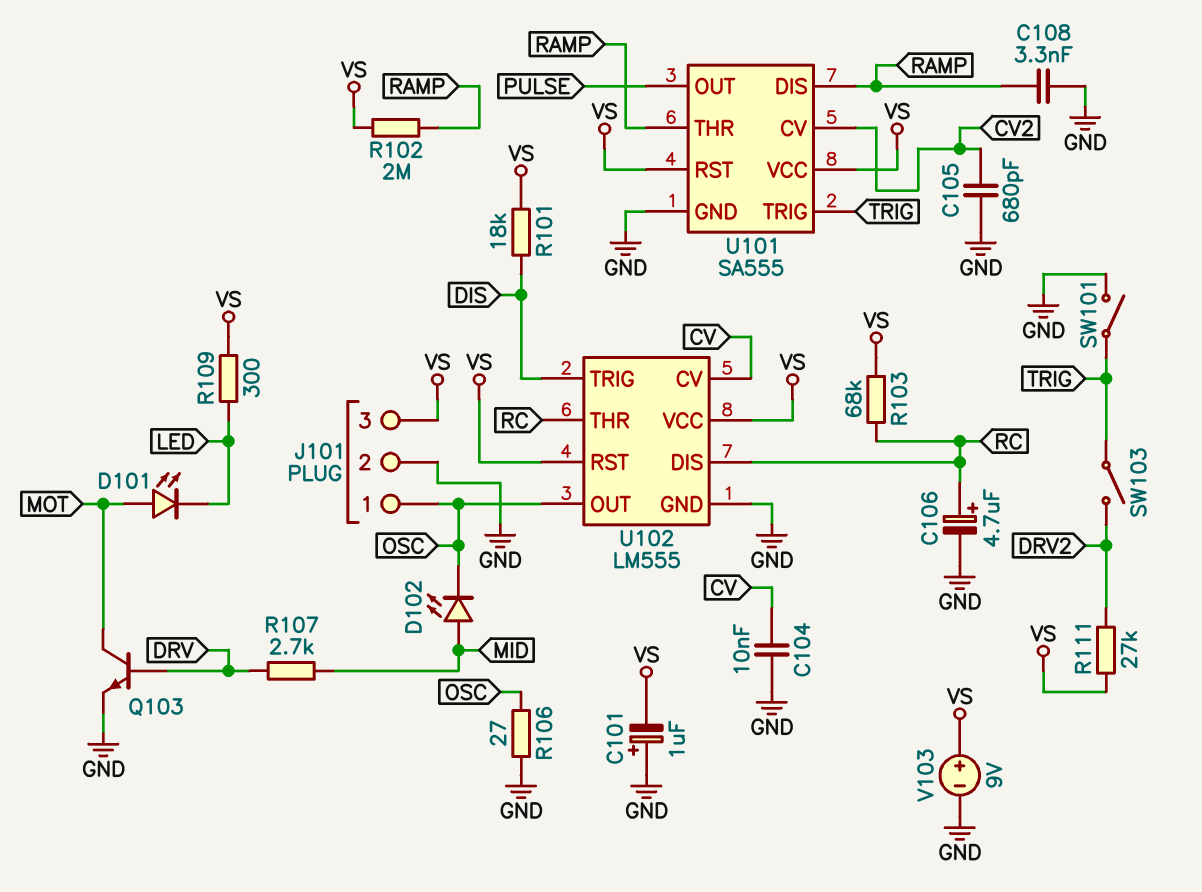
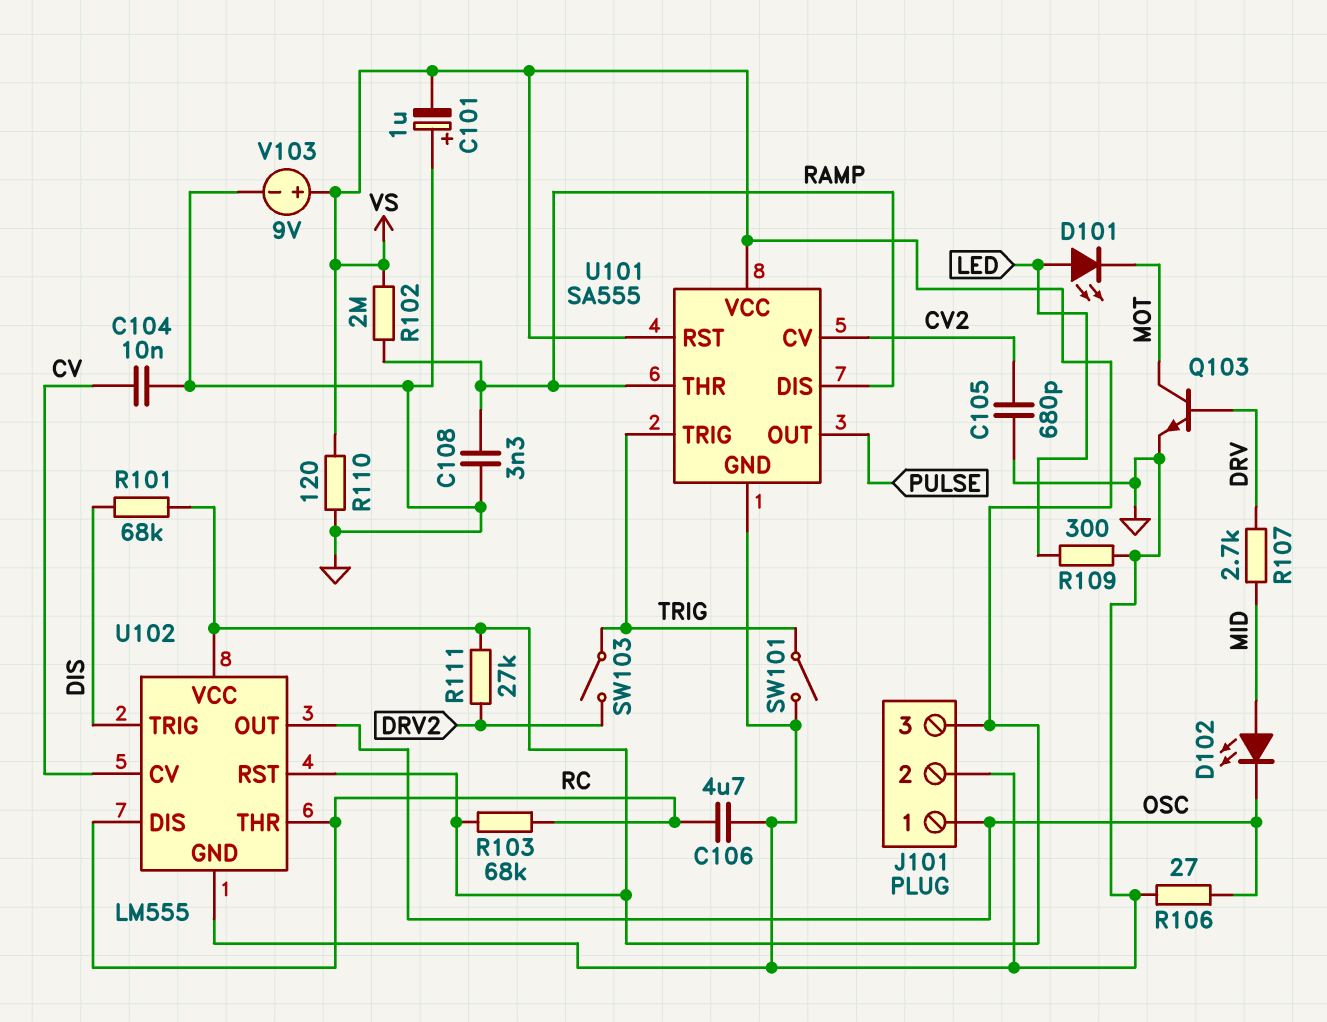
C106: 4.7uF (plus RC, minus GND) -> 4.7uF (GND, RC)
D101: LED (A MOT, K LED) -> LED (A LED, K MOT)
R101: 18k (DIS, VS) -> 68k (DIS, VS)
R109: 300 (LED, VS) -> 300 (GND, LED)
R110: none -> 120 (GND, VS)

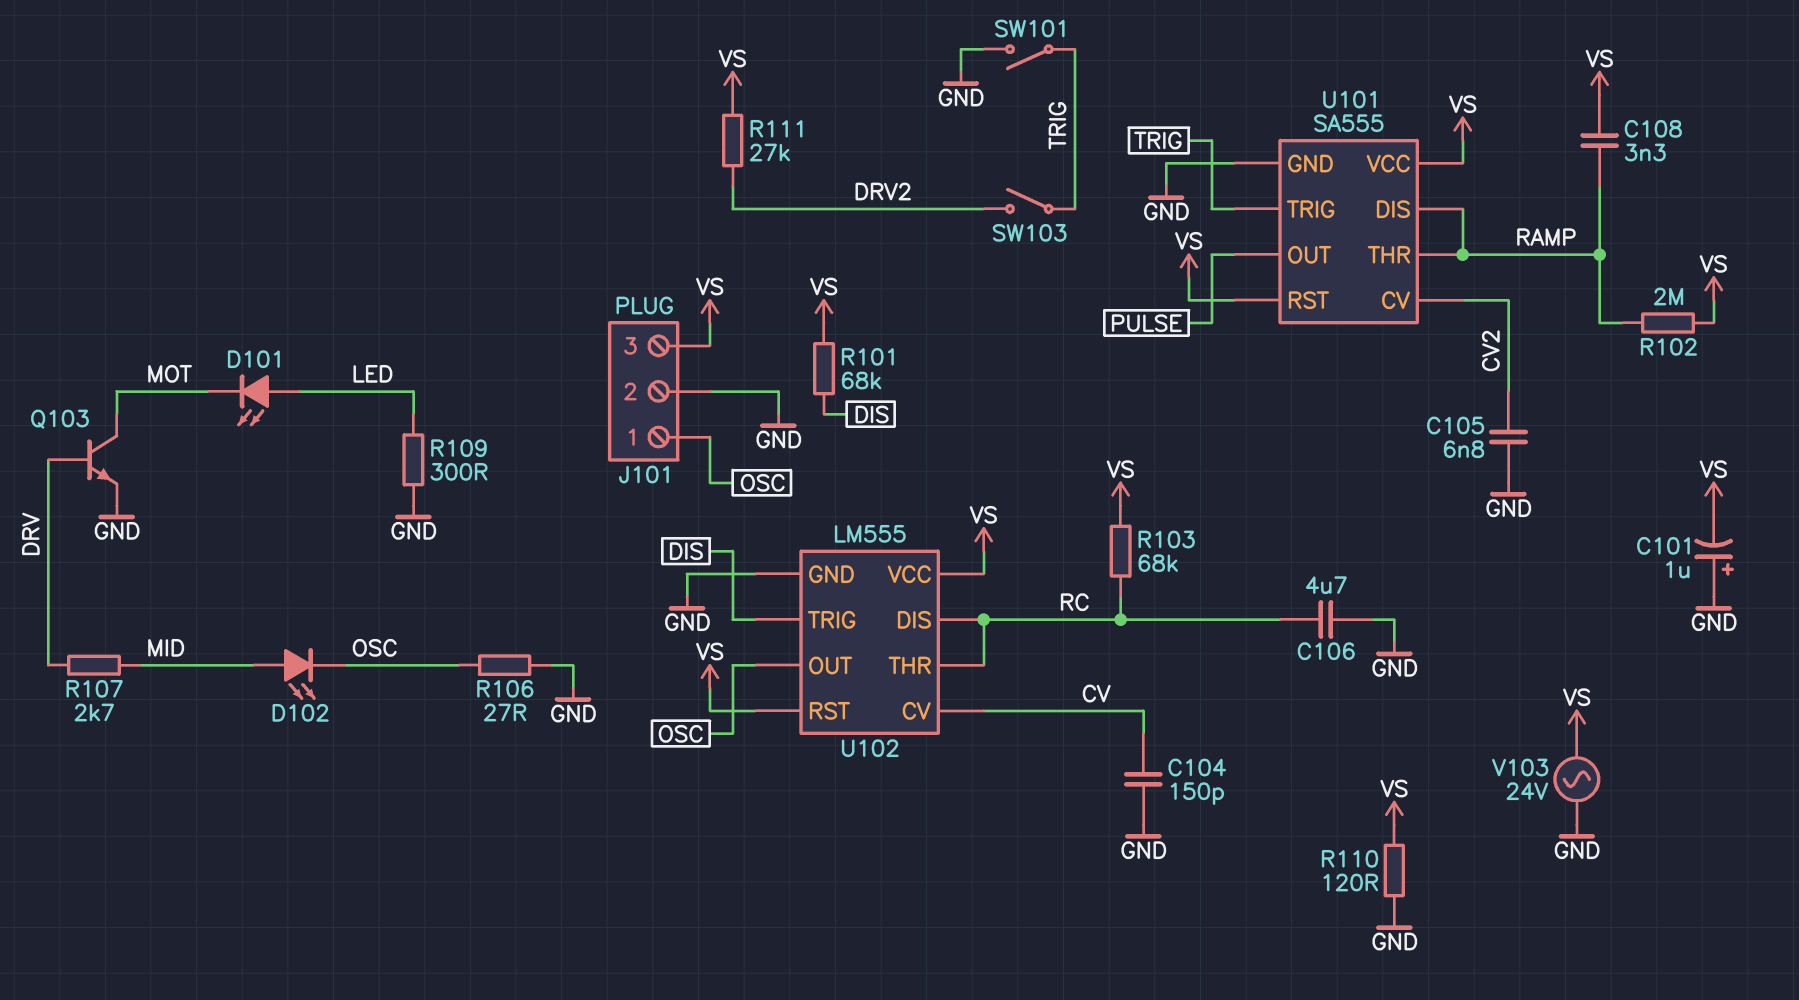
C104: 10nF (CV, GND) -> 150pF (CV, GND)
C105: 680pF (CV2, GND) -> 6.8nF (CV2, GND)
C108: 3.3nF (GND, RAMP) -> 3.3nF (RAMP, VS)
V103: 9V (plus VS, minus GND) -> AC 24V (GND, VS)

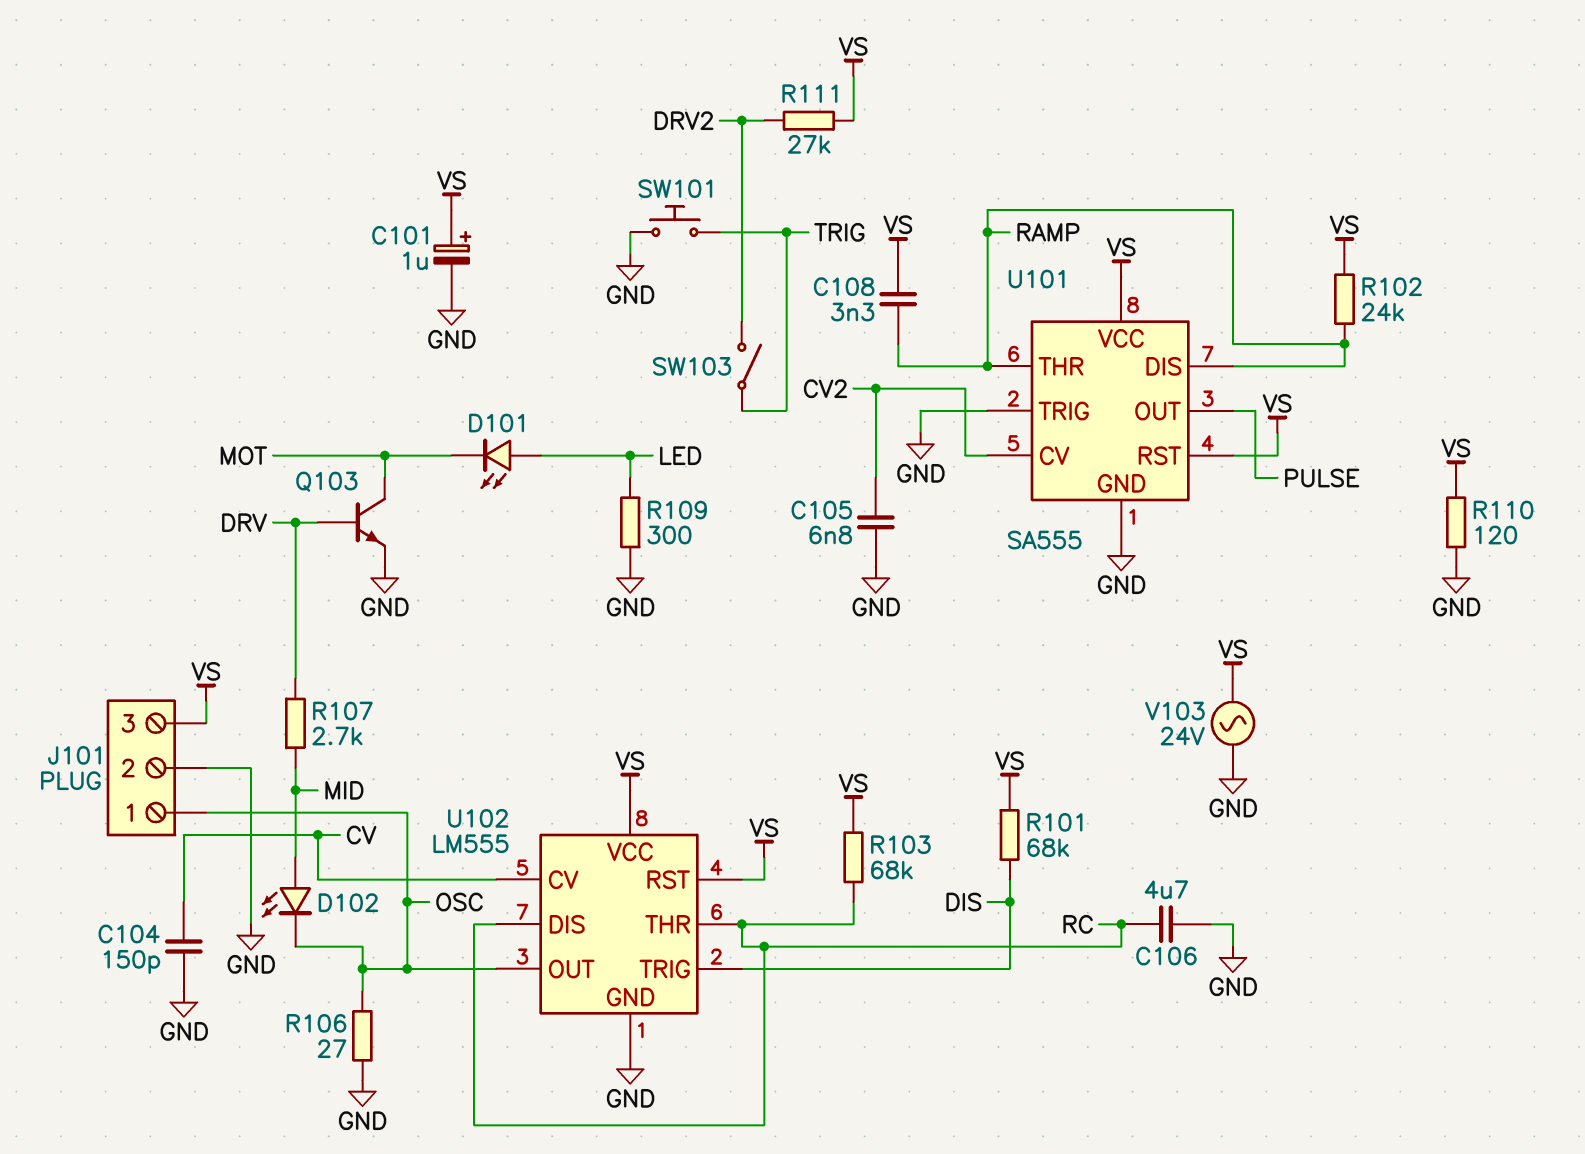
C101: 1uF (plus GND, minus VS) -> 1uF (plus VS, minus GND)
R102: 2M (RAMP, VS) -> 24k (RAMP, VS)
SW101: switch (GND, TRIG) -> button (GND, TRIG)
U101 pin TRIG: TRIG -> GND

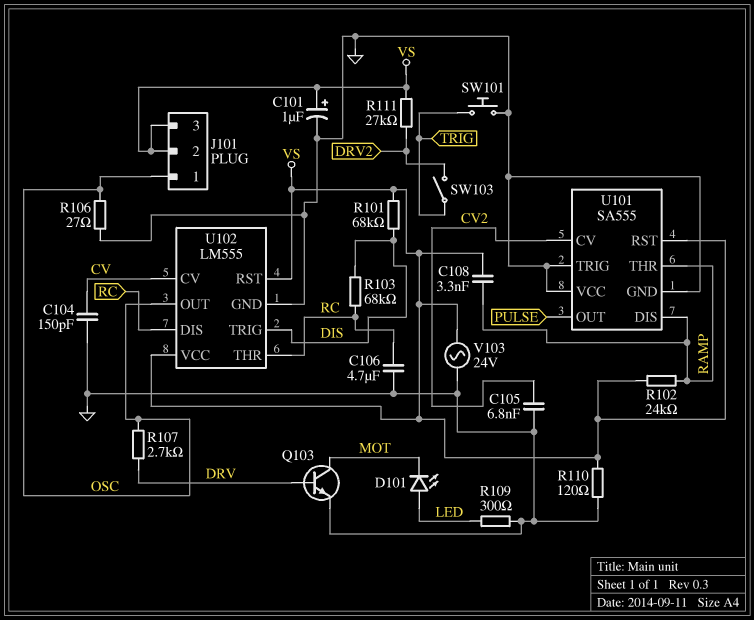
D102: LED (A MID, K OSC) -> none
J101 pin 2: GND -> VS
R103: 68k (RC, VS) -> 68k (DIS, RC)
R107: 2.7k (DRV, MID) -> 2.7k (DRV, OSC)
U101 pin VCC: VS -> GND

